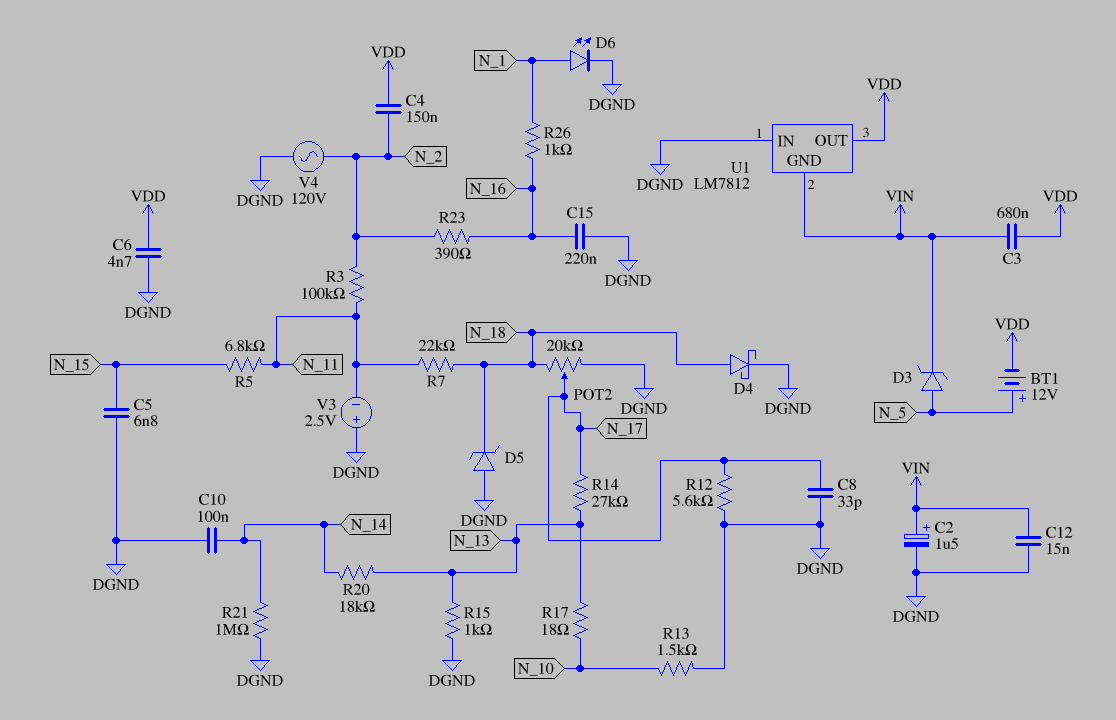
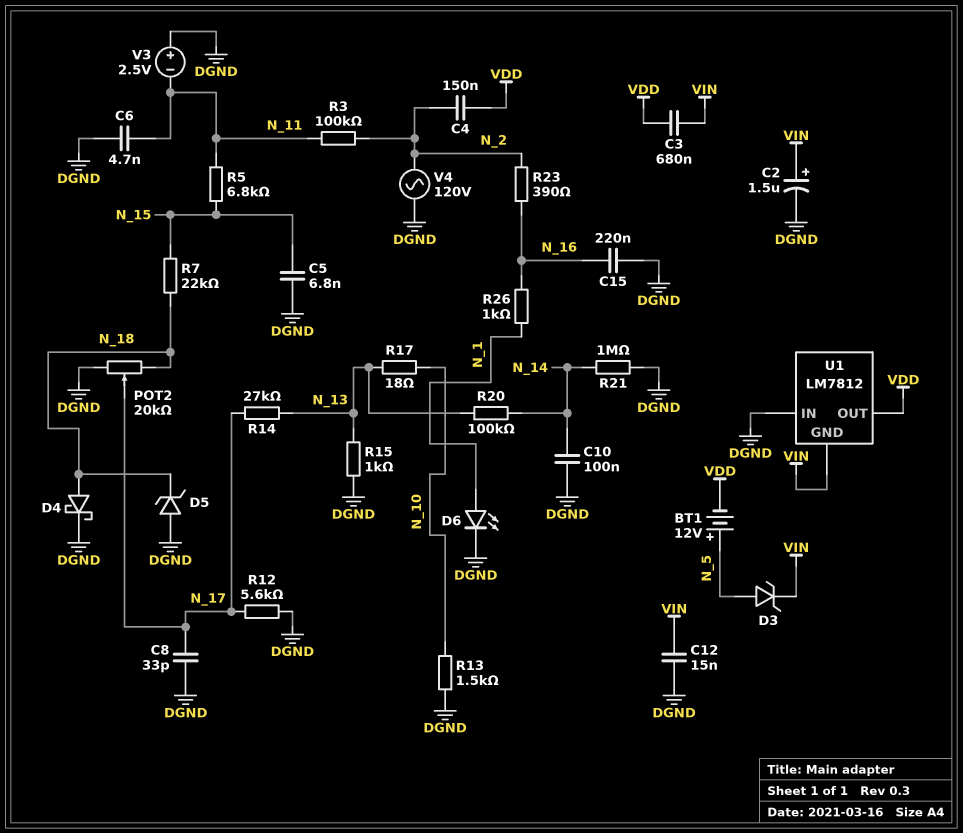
C6: 4.7nF (DGND, VDD) -> 4.7nF (DGND, N_11)
R7: 22k (N_11, N_18) -> 22k (N_15, N_18)
R20: 18k (N_13, N_14) -> 100k (N_13, N_14)

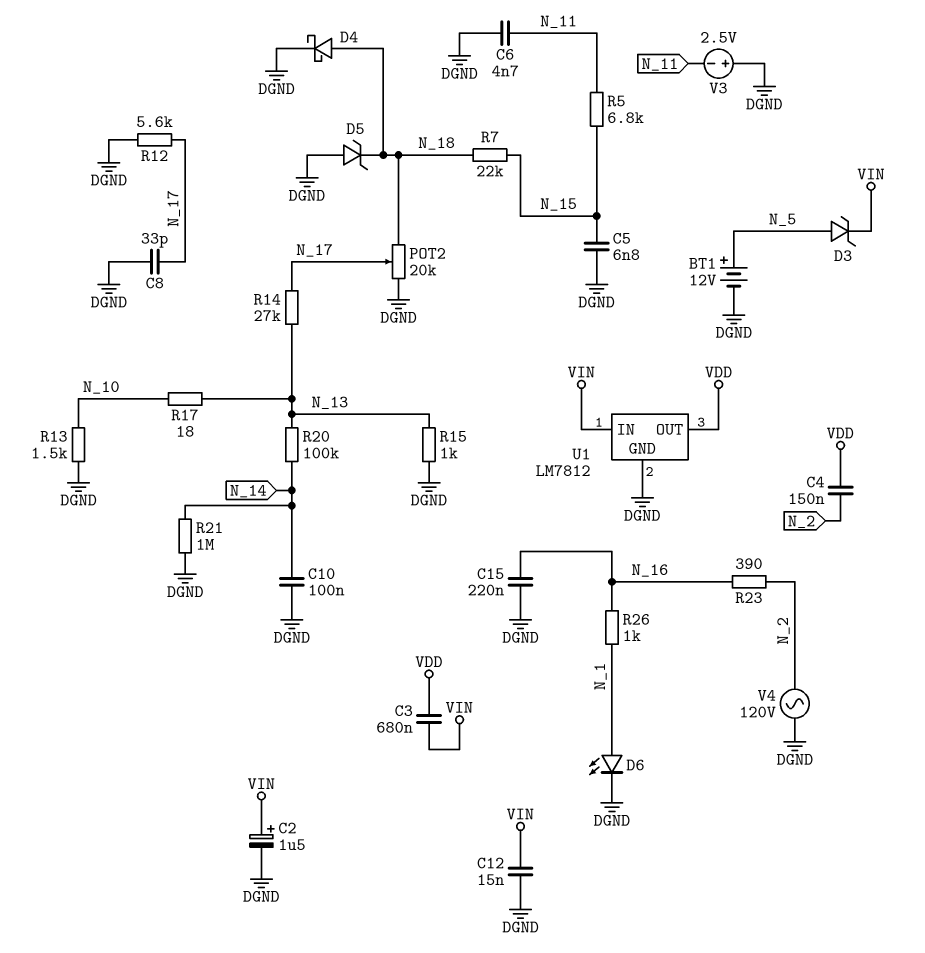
BT1: 12V (plus N_5, minus VDD) -> 12V (plus N_5, minus DGND)
R3: 100k (N_2, N_11) -> none
U1 pin GND: VIN -> DGND
U1 pin IN: DGND -> VIN

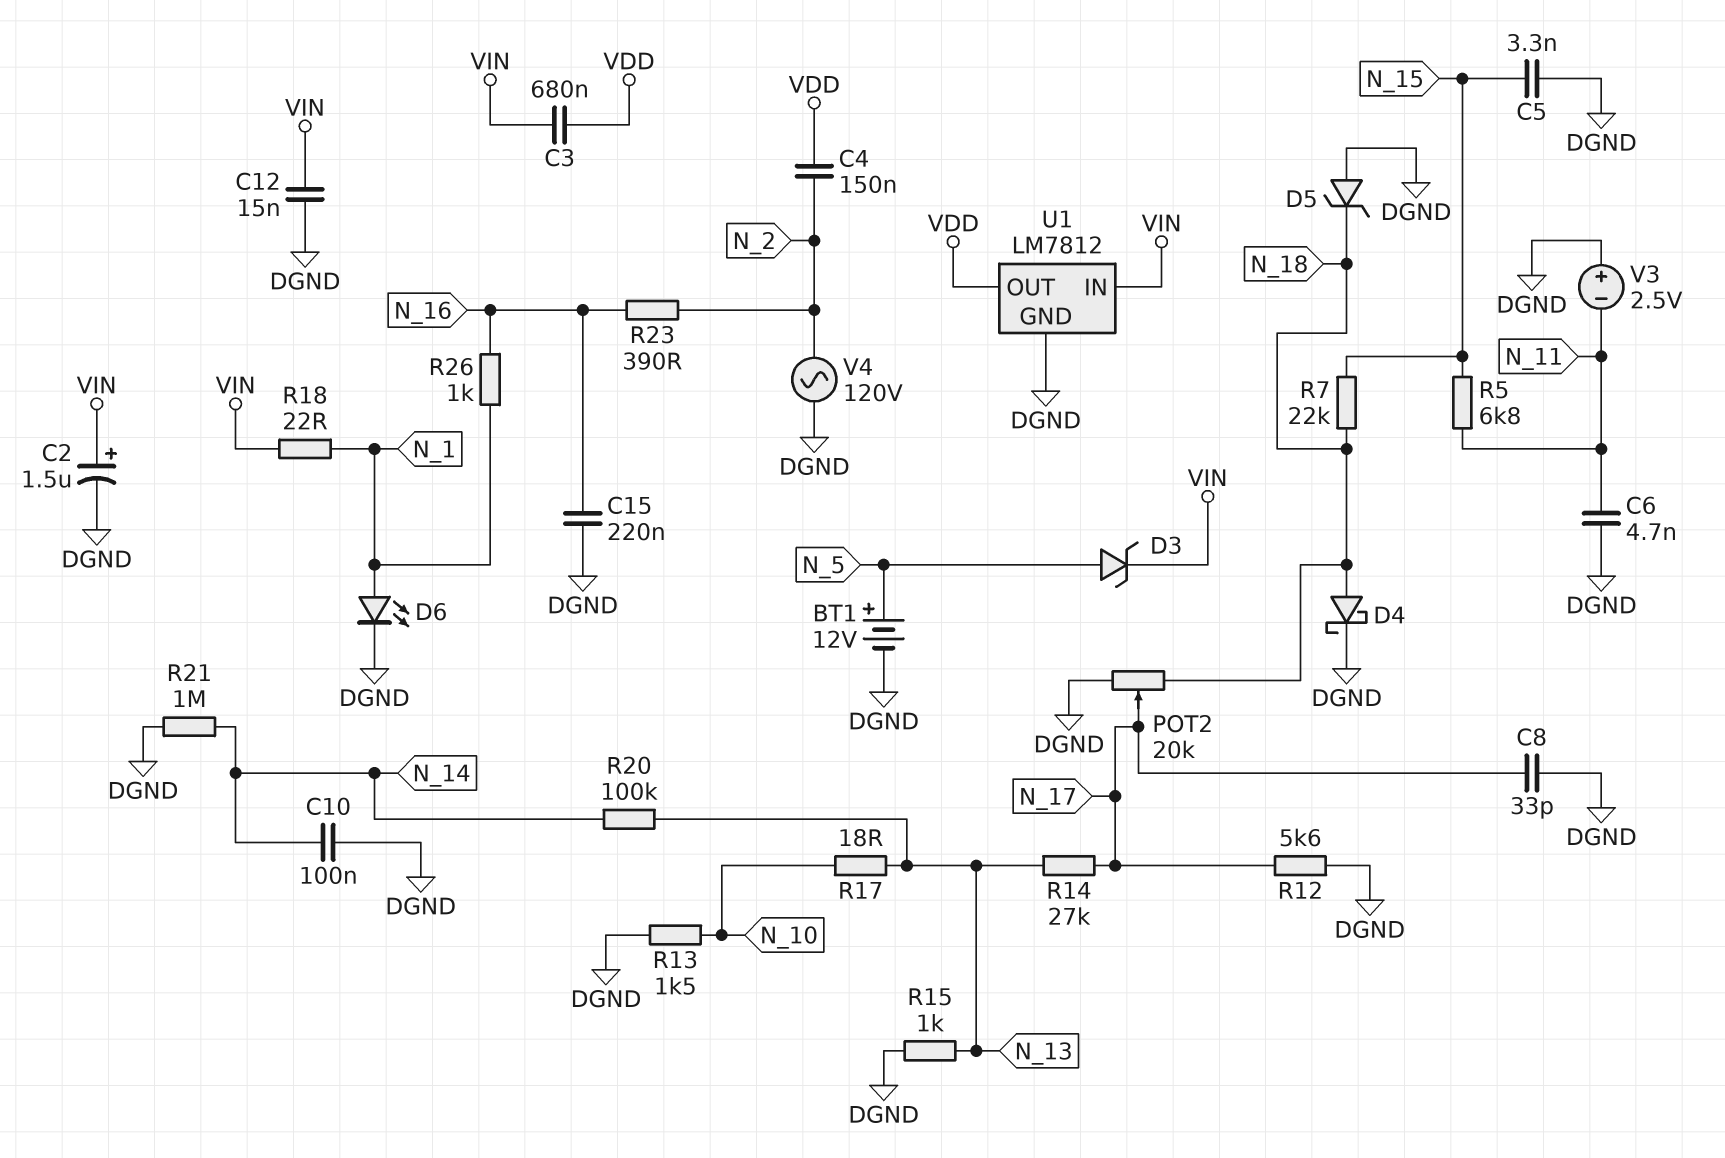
C5: 6.8nF (DGND, N_15) -> 3.3nF (DGND, N_15)
R18: none -> 22 (N_1, VIN)

